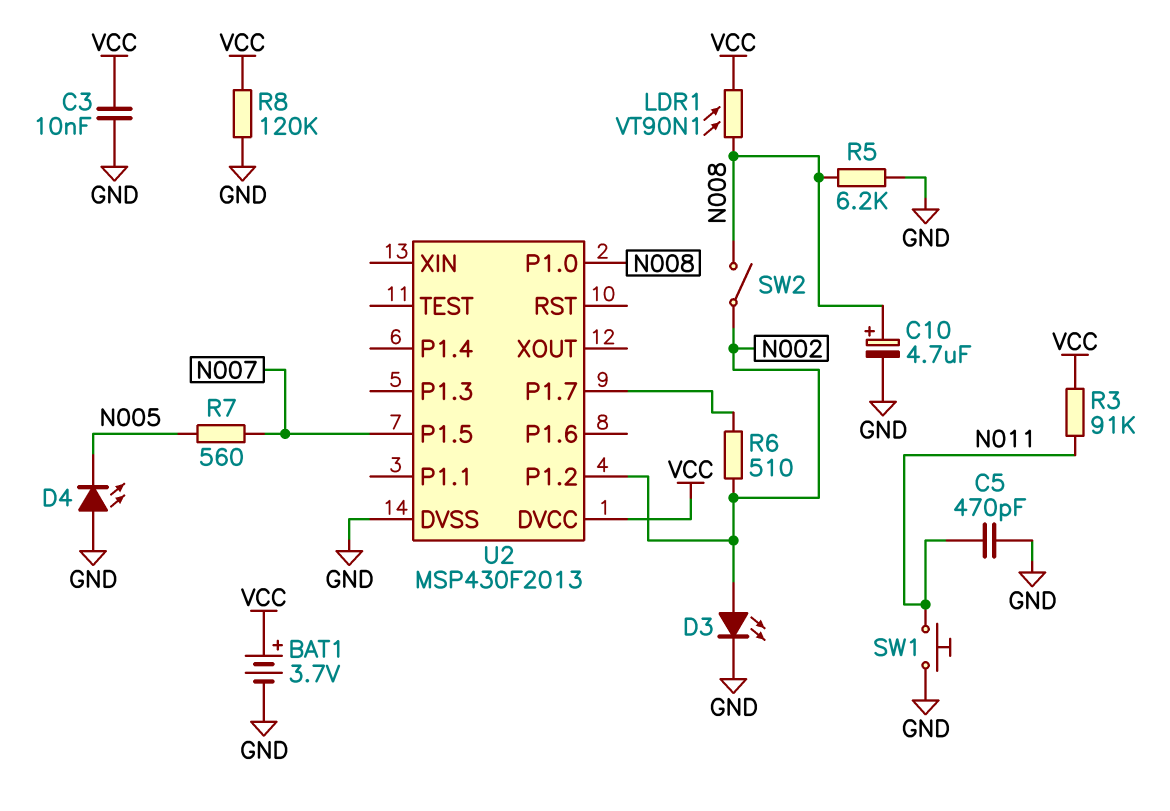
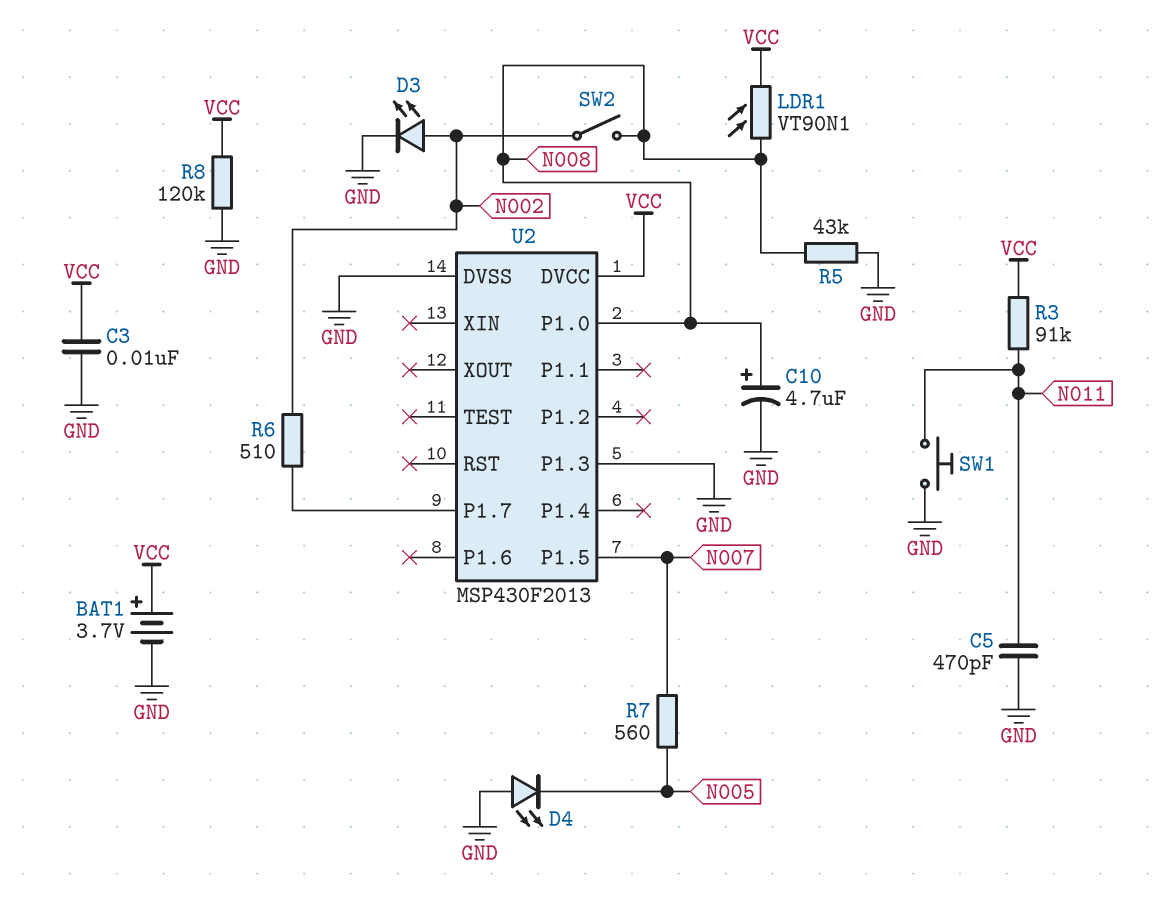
R5: 6.2k (GND, N008) -> 43k (GND, N008)
U2 pin P1.2: N002 -> none
U2 pin P1.3: none -> GND

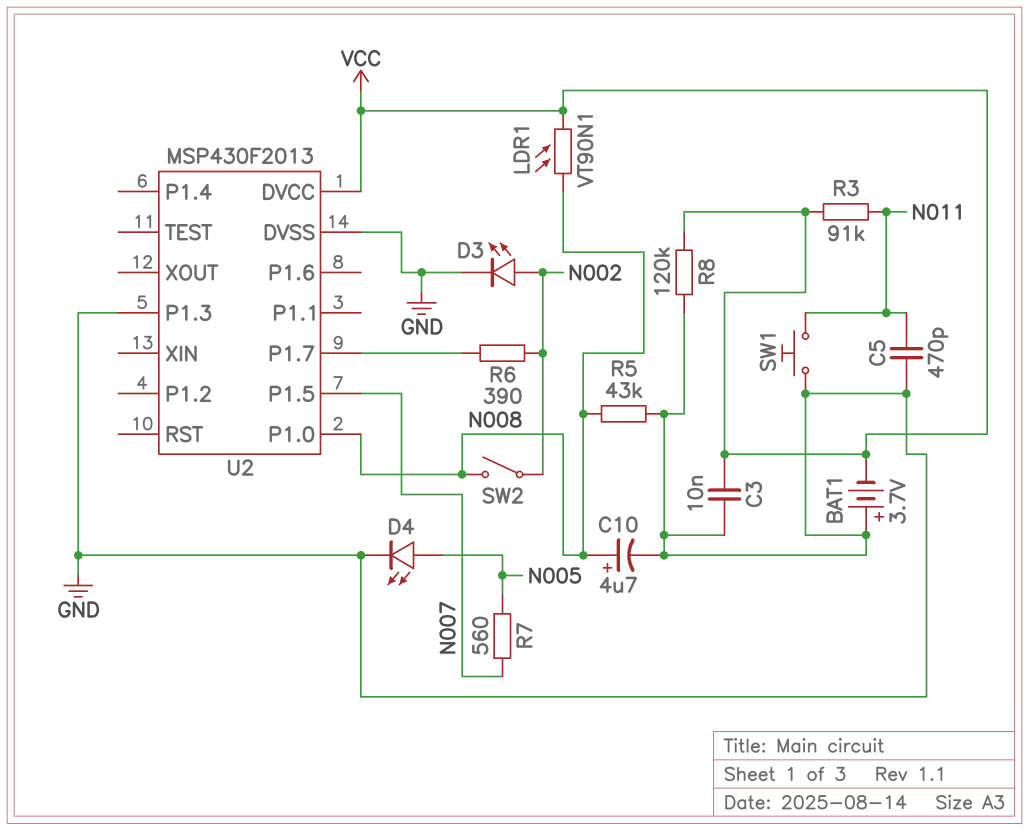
BAT1: 3.7V (plus VCC, minus GND) -> 3.7V (plus GND, minus VCC)
D4: LED (A GND, K N005) -> LED (A N005, K GND)
R6: 510 (N002, U2/P1.7) -> 390 (N002, U2/P1.7)

